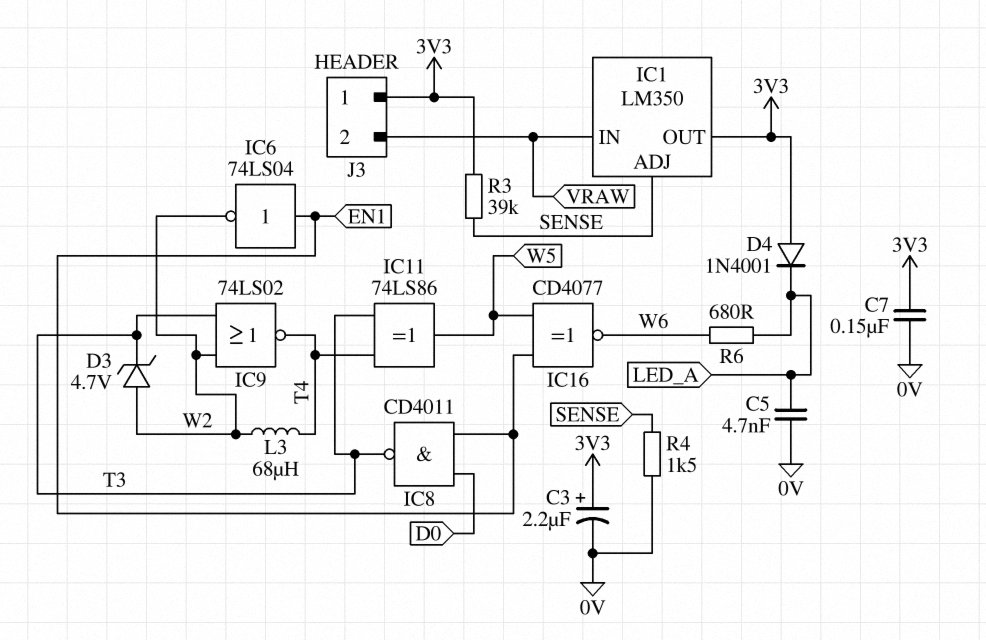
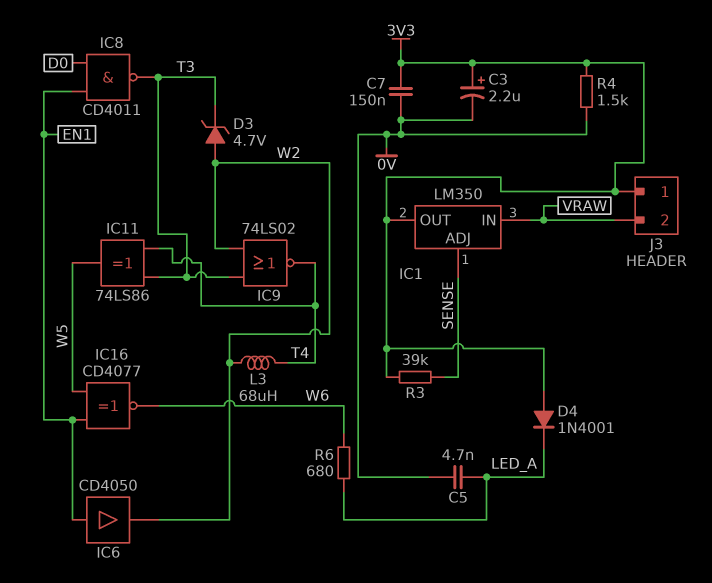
IC6: NOT 74LS04 (in EN1, out W2) -> buffer CD4050 (in EN1, out W2)
R4: 1.5k (0V, SENSE) -> 1.5k (0V, 3V3)

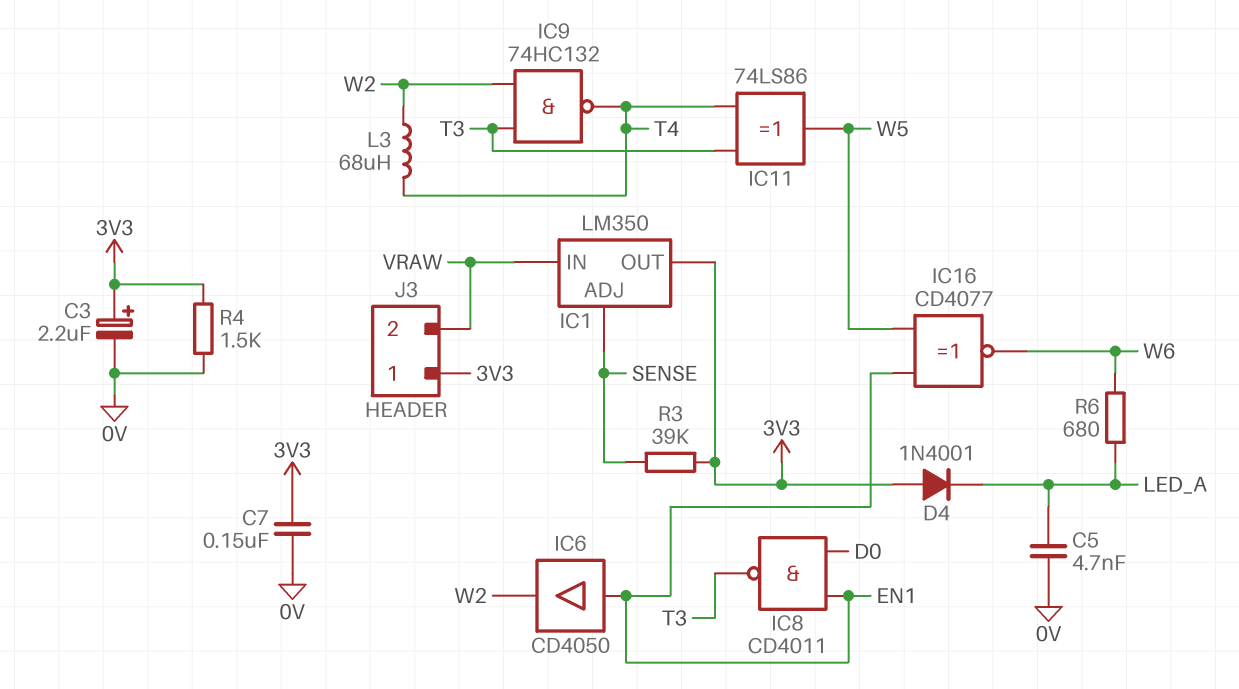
D3: zener 4.7V (A W2, K T3) -> none
IC9: NOR 74LS02 (in T3, in W2, out T4) -> NAND 74HC132 (in T3, in W2, out T4)

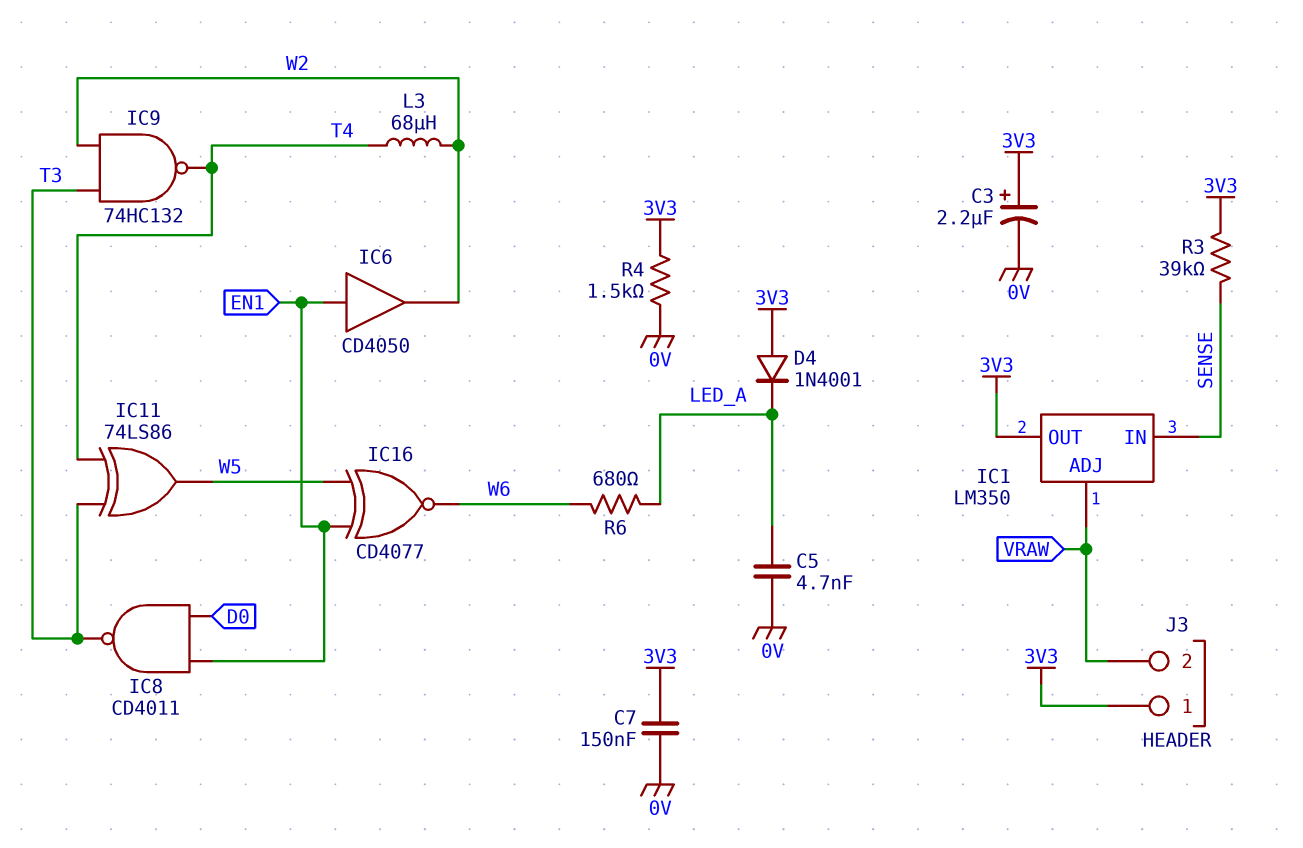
IC1 pin ADJ: SENSE -> VRAW
IC1 pin IN: VRAW -> SENSE

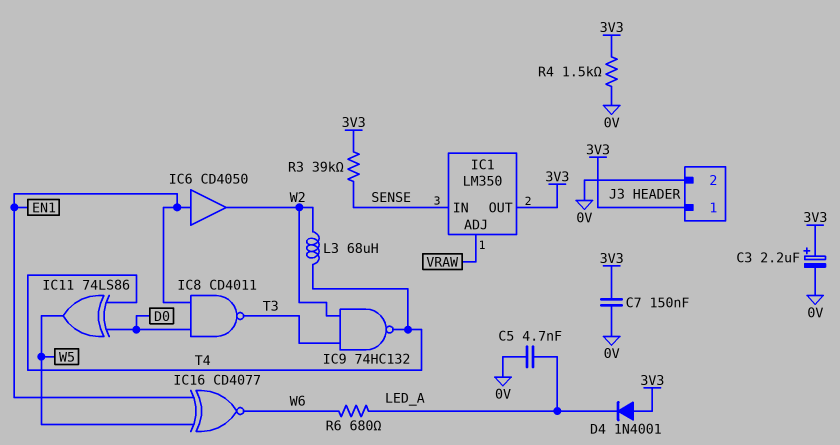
IC11: XOR 74LS86 (in T3, in T4, out W5) -> XOR 74LS86 (in D0, in T4, out W5)
J3 pin 2: VRAW -> 0V

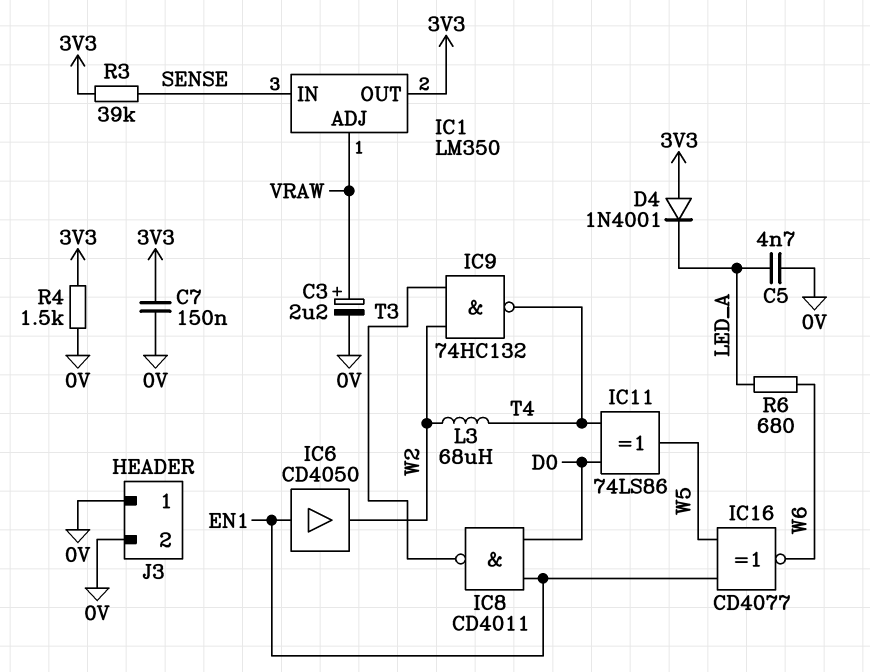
C3: 2.2uF (plus 3V3, minus 0V) -> 2.2uF (plus VRAW, minus 0V)
J3 pin 1: 3V3 -> 0V

